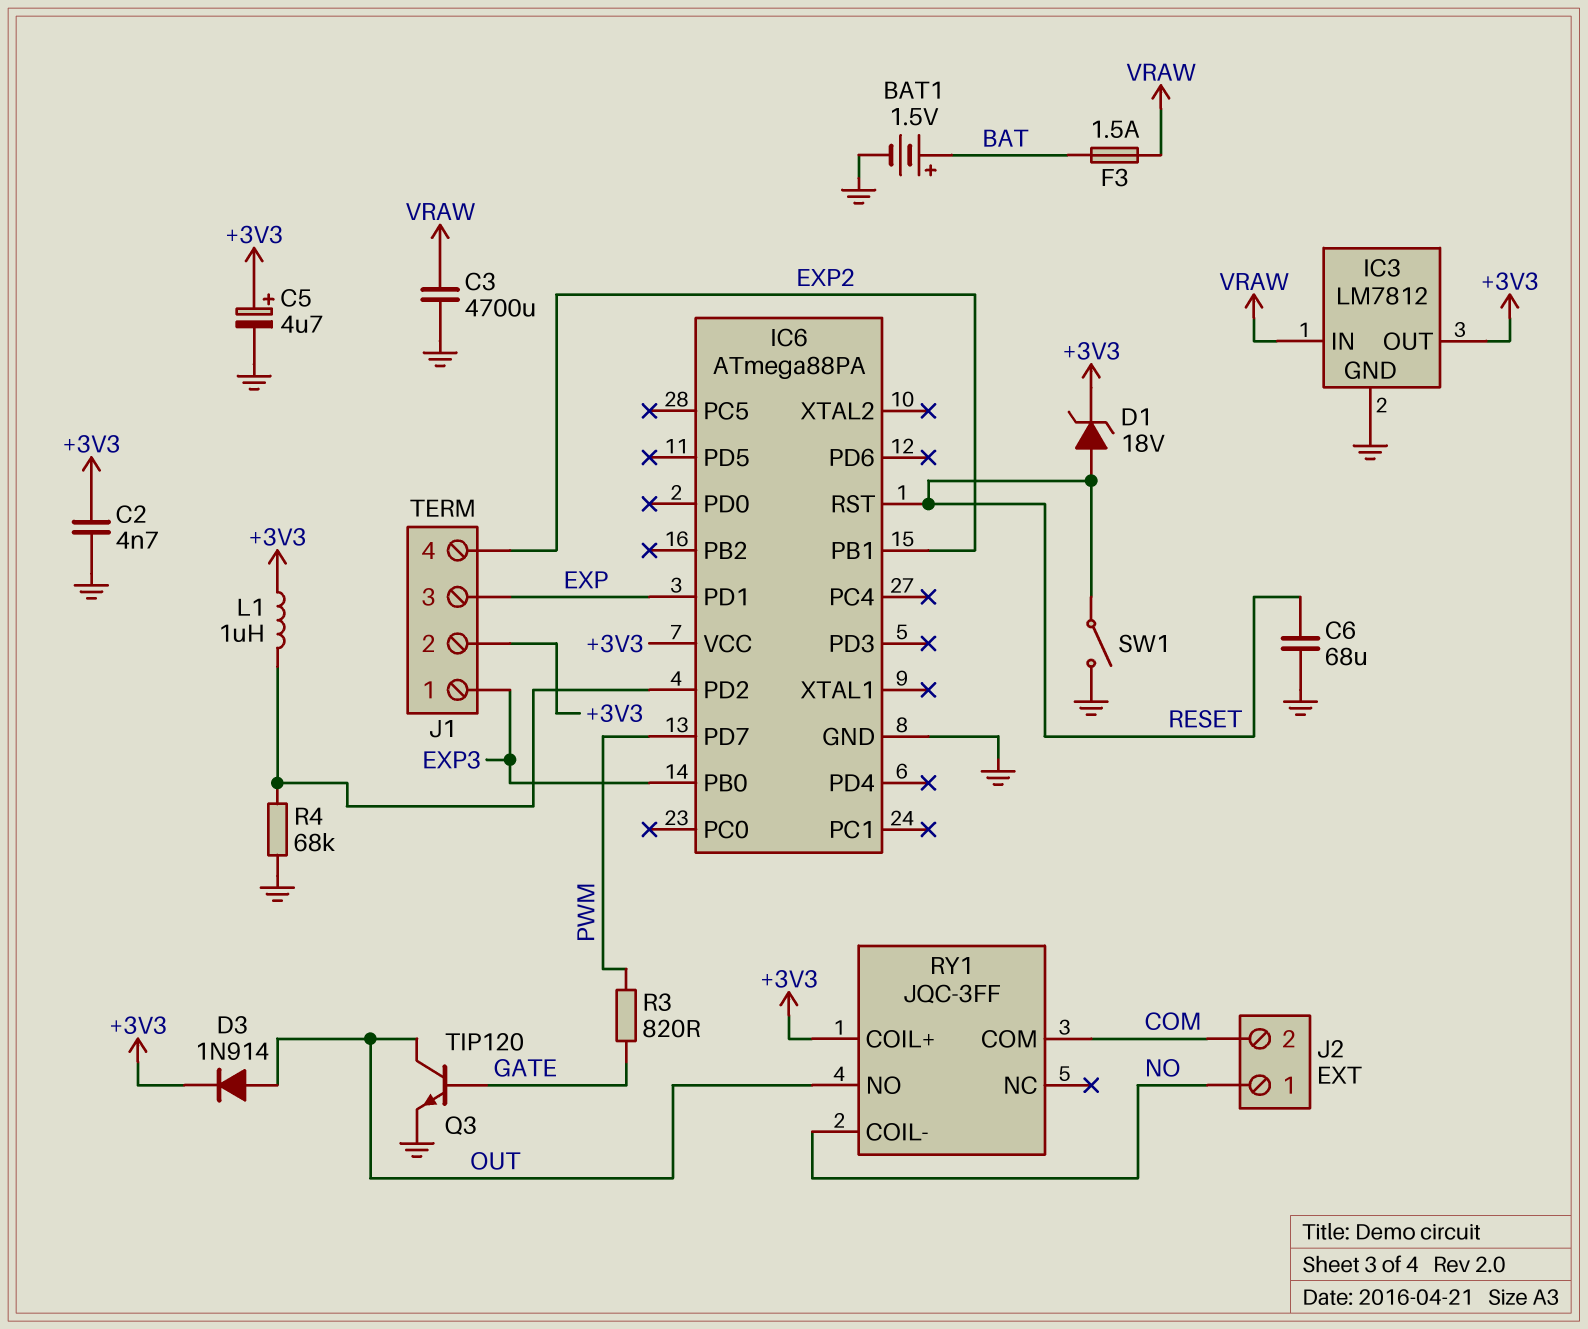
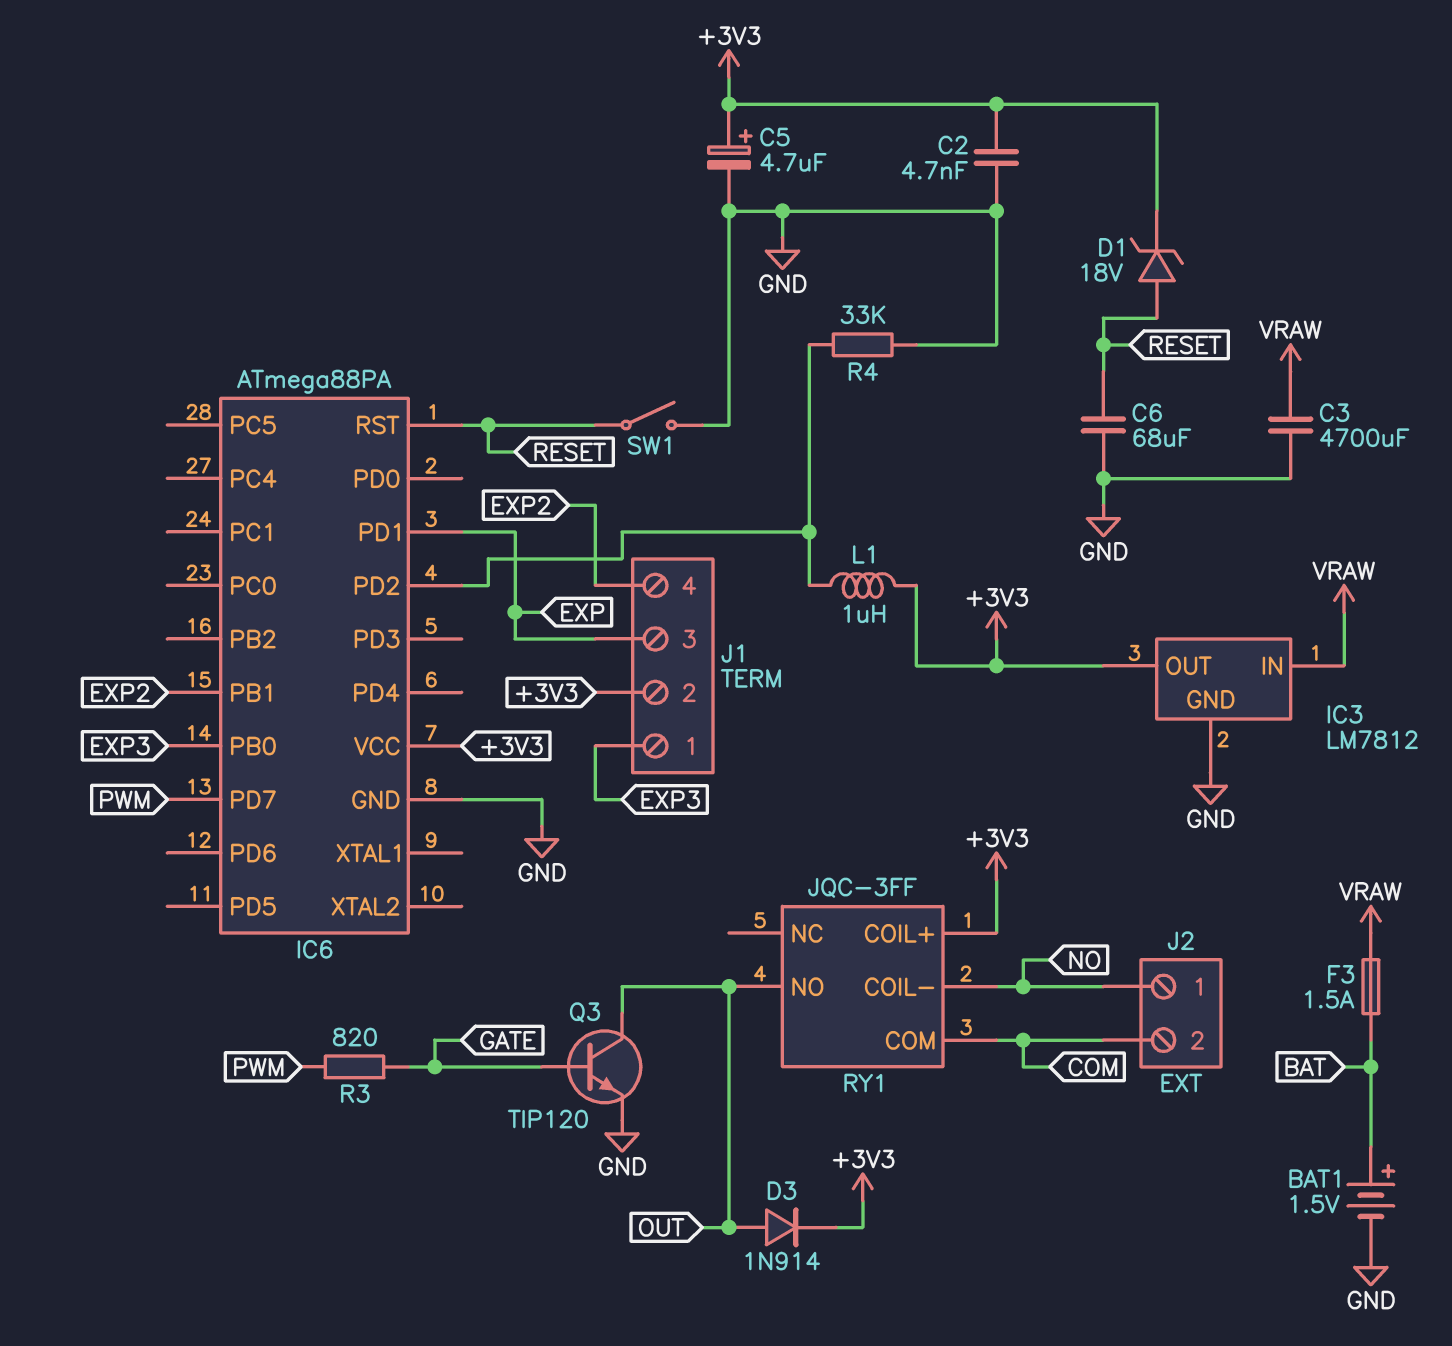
R4: 68k (GND, IC6/PD2) -> 33k (GND, IC6/PD2)

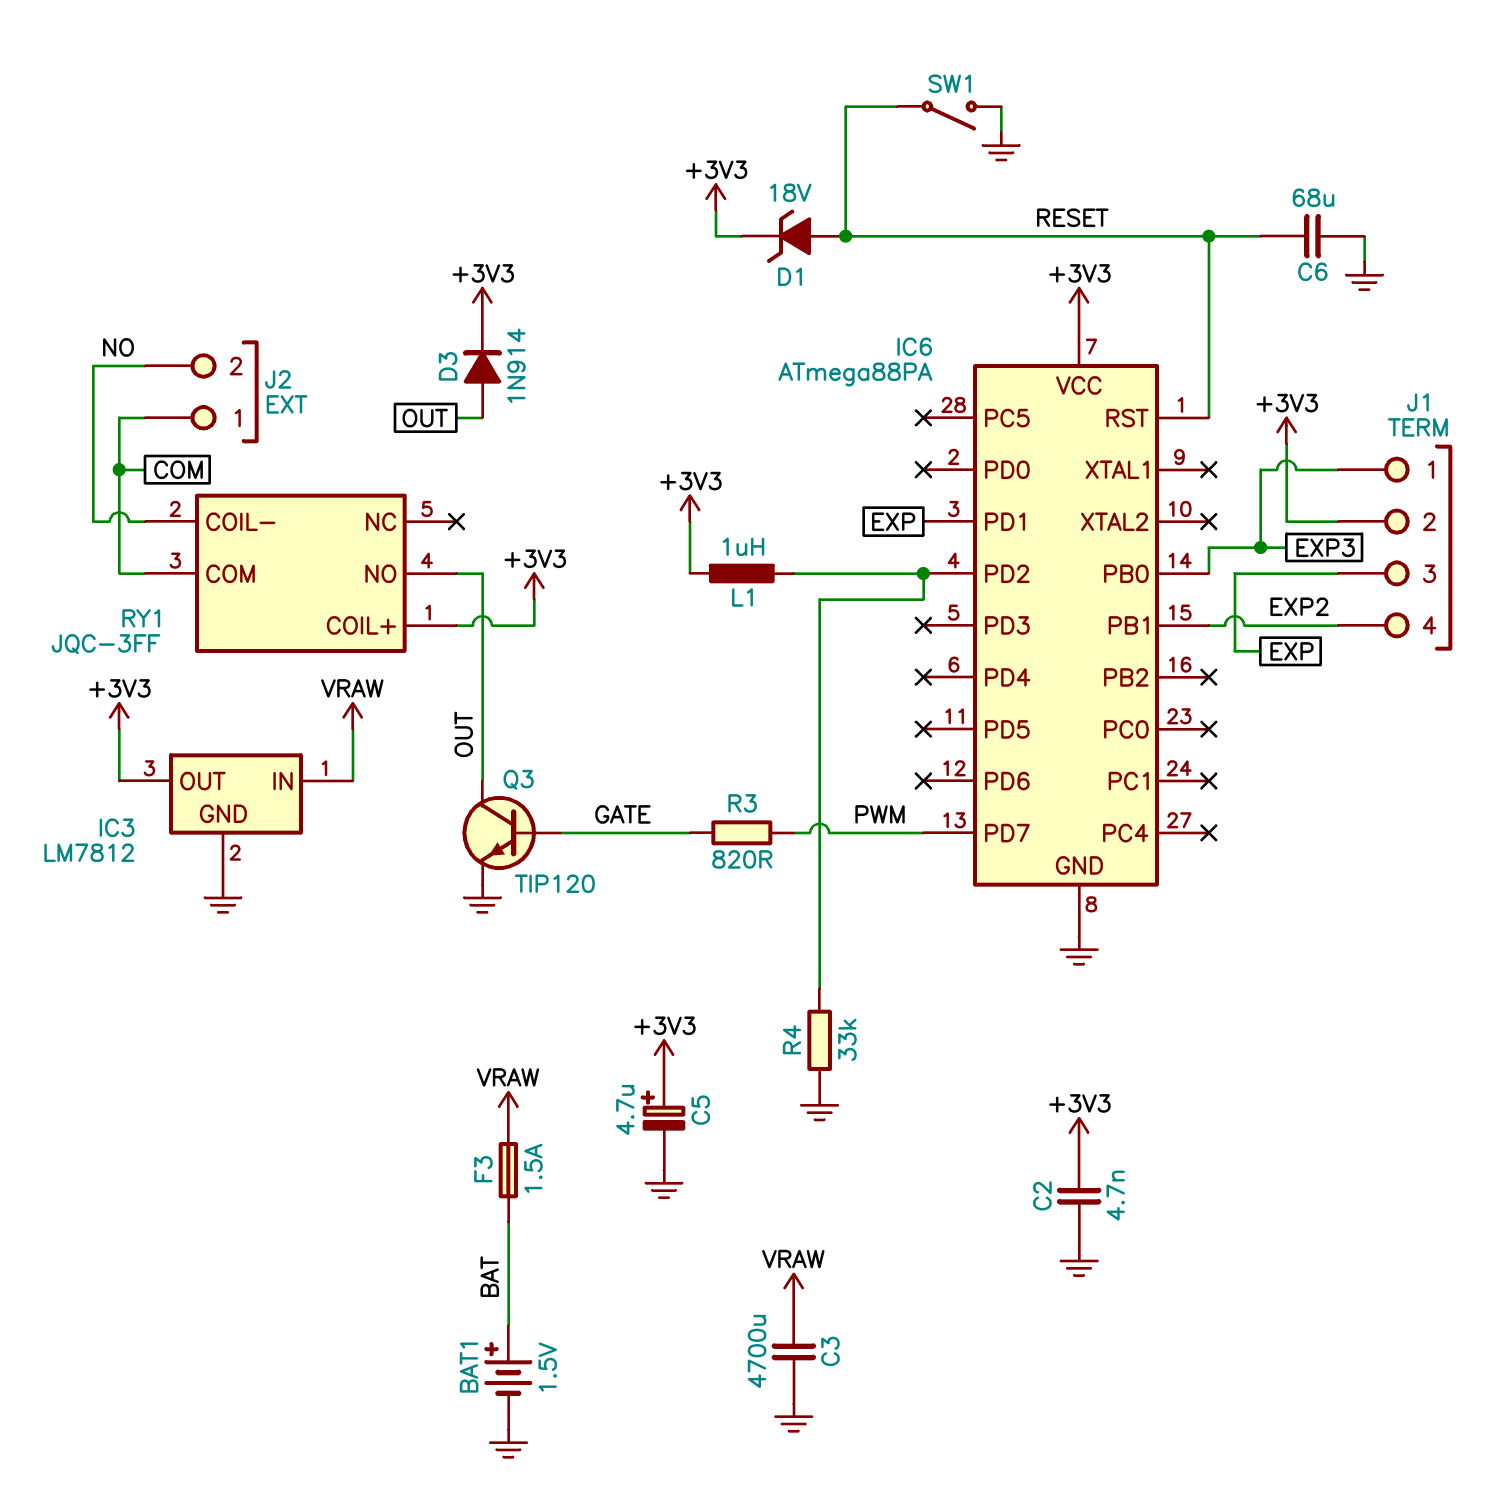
J2 pin 1: NO -> COM
J2 pin 2: COM -> NO

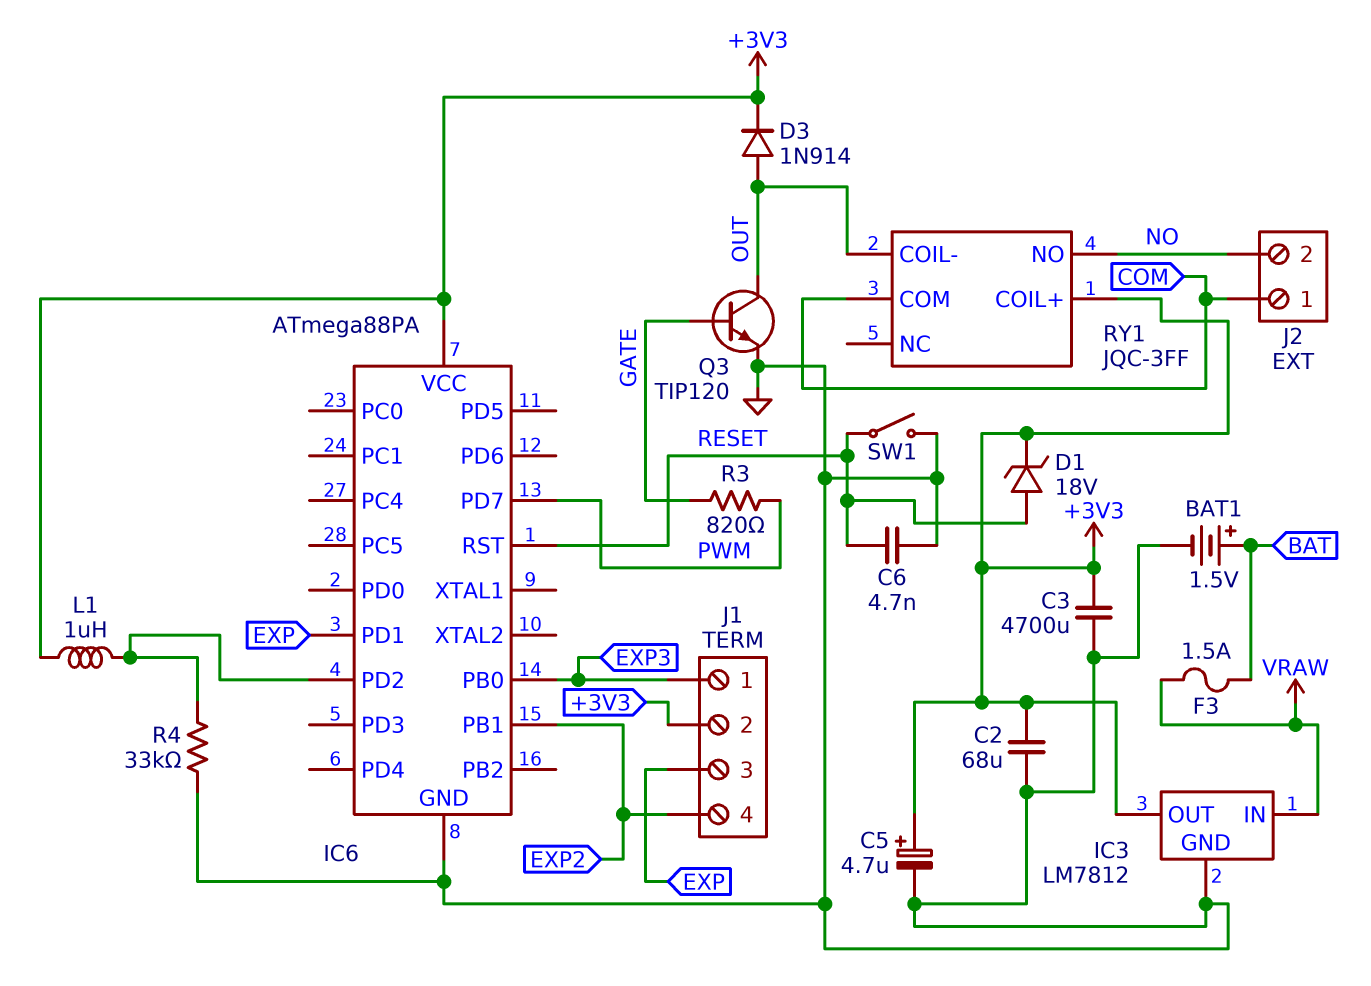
C2: 4.7nF (+3V3, GND) -> 68uF (+3V3, GND)
C3: 4700uF (GND, VRAW) -> 4700uF (+3V3, GND)
C6: 68uF (GND, RESET) -> 4.7nF (GND, RESET)
RY1 pin COIL-: NO -> OUT
RY1 pin NO: OUT -> NO

